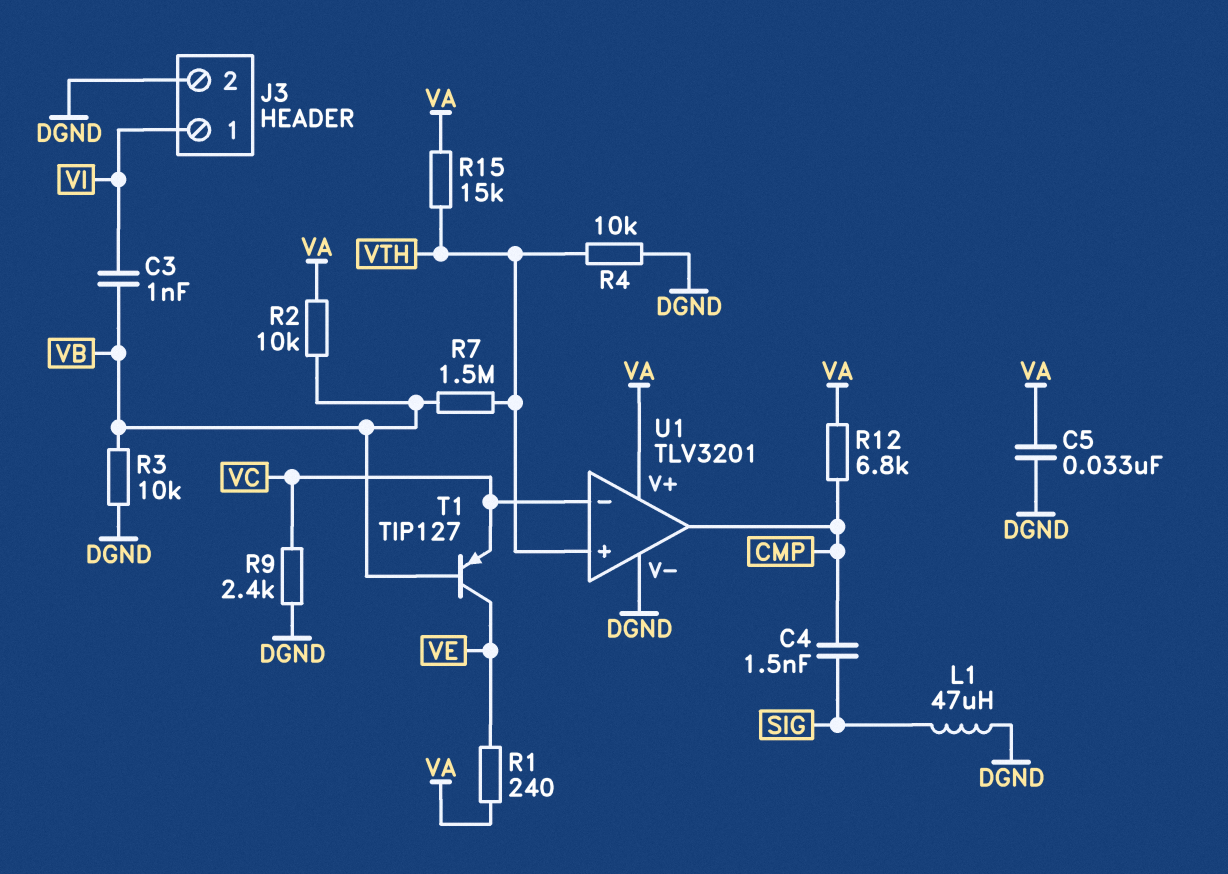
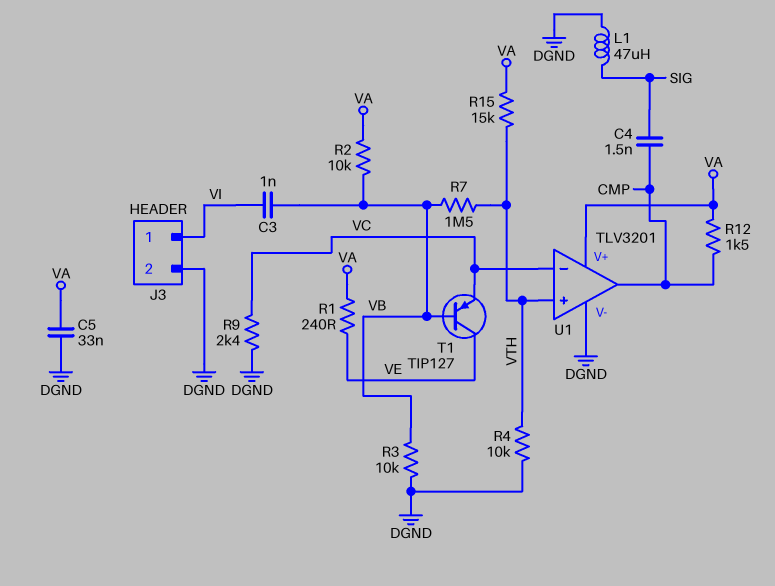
R12: 6.8k (CMP, VA) -> 1.5k (CMP, VA)

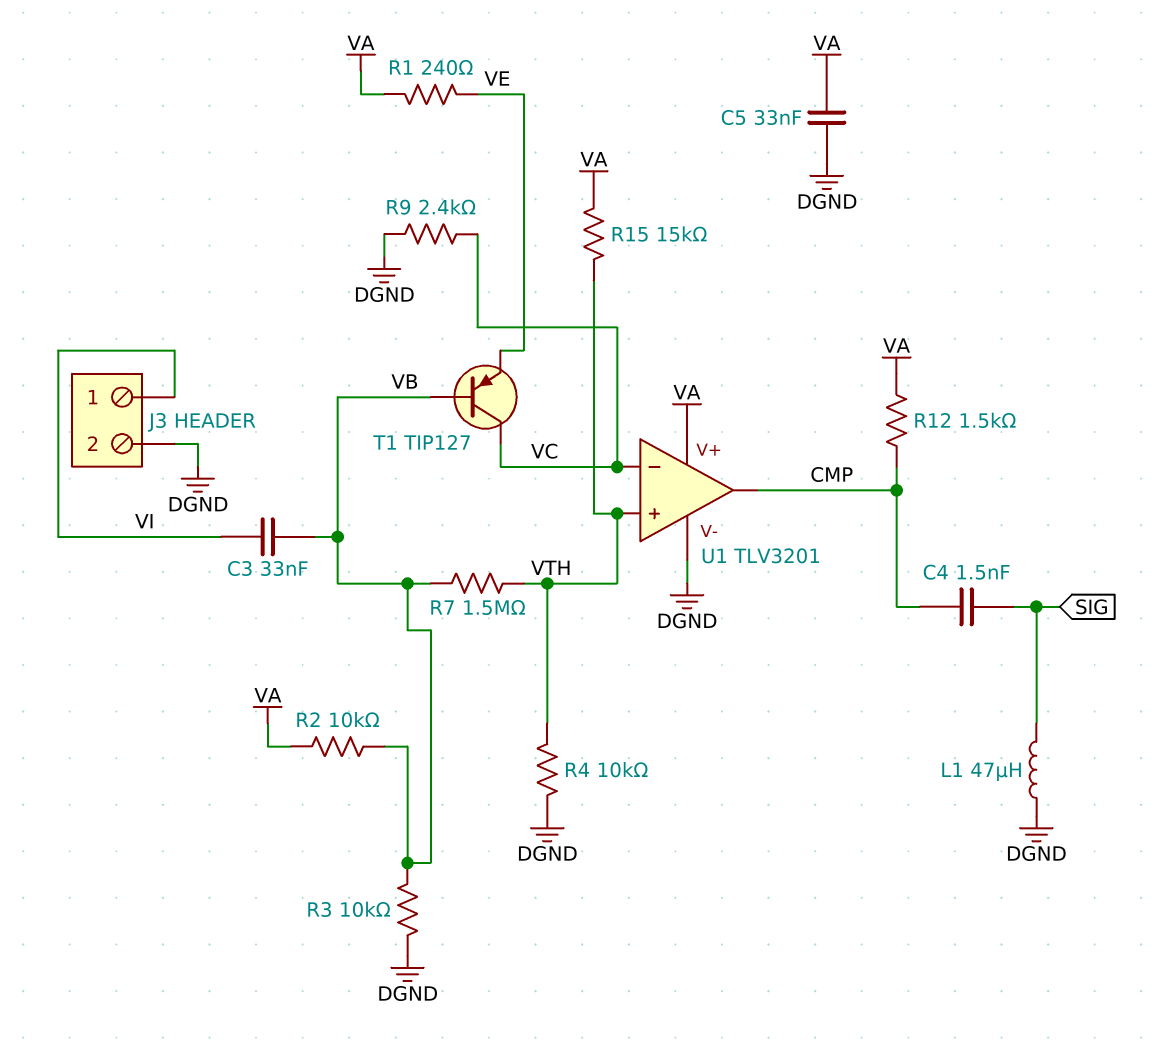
C3: 1nF (VB, VI) -> 33nF (VB, VI)
T1: PNP TIP127 (B VB, C VE, E VC) -> PNP TIP127 (B VB, C VC, E VE)

